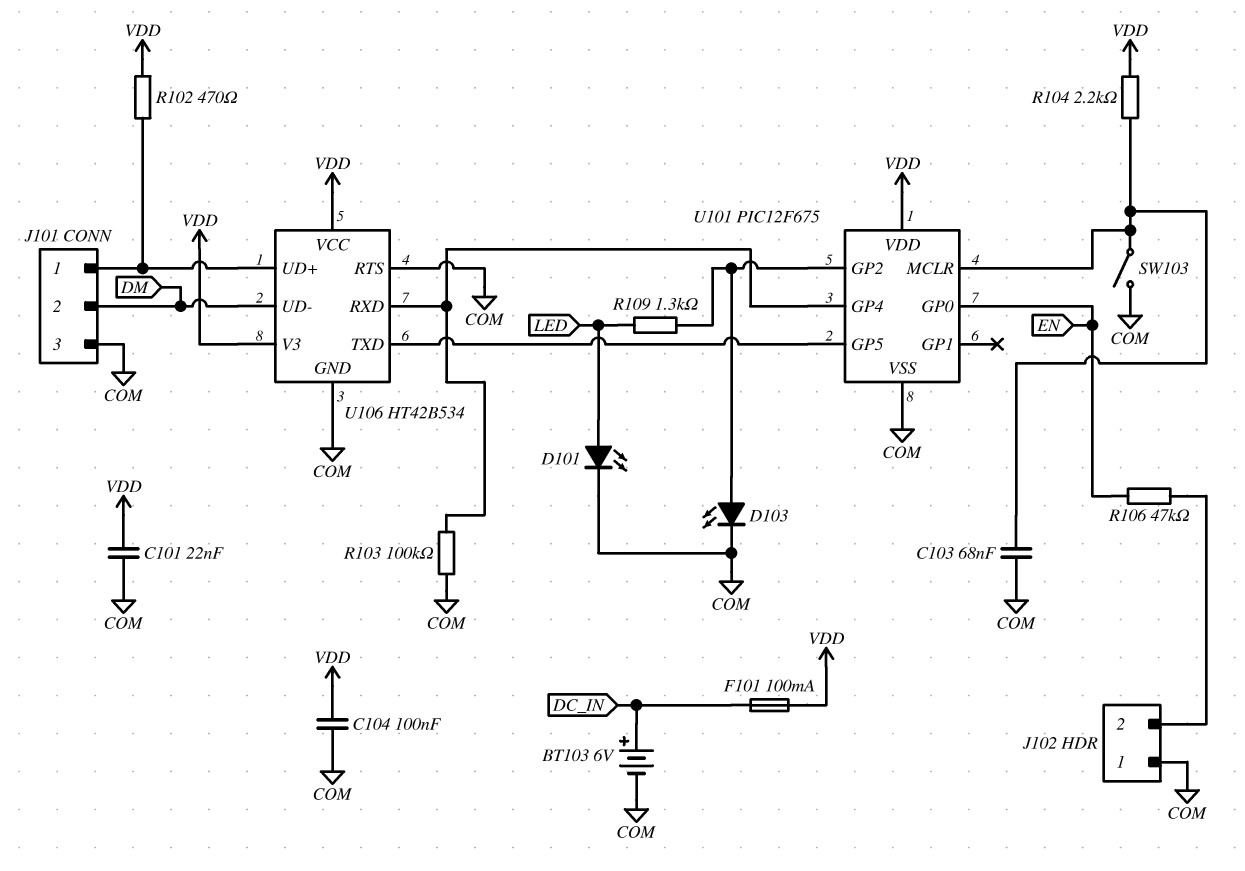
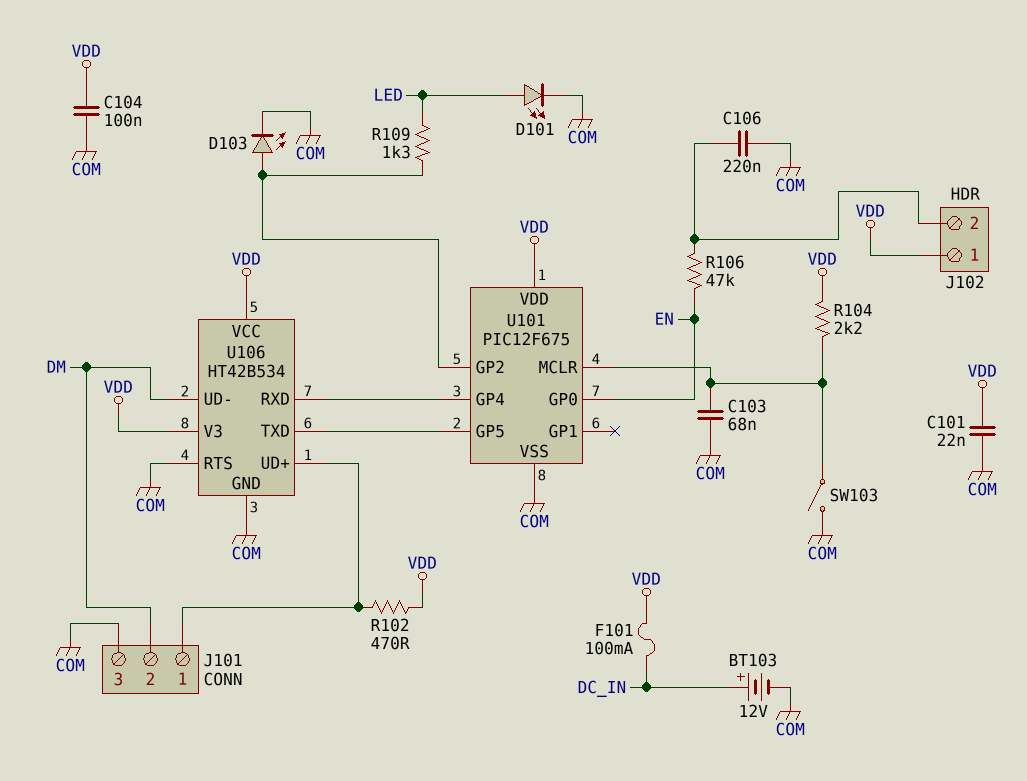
BT103: 6V (plus DC_IN, minus COM) -> 12V (plus DC_IN, minus COM)
C106: none -> 220nF (COM, J102/2)
J102 pin 1: COM -> VDD
R103: 100k (COM, U101/GP4) -> none

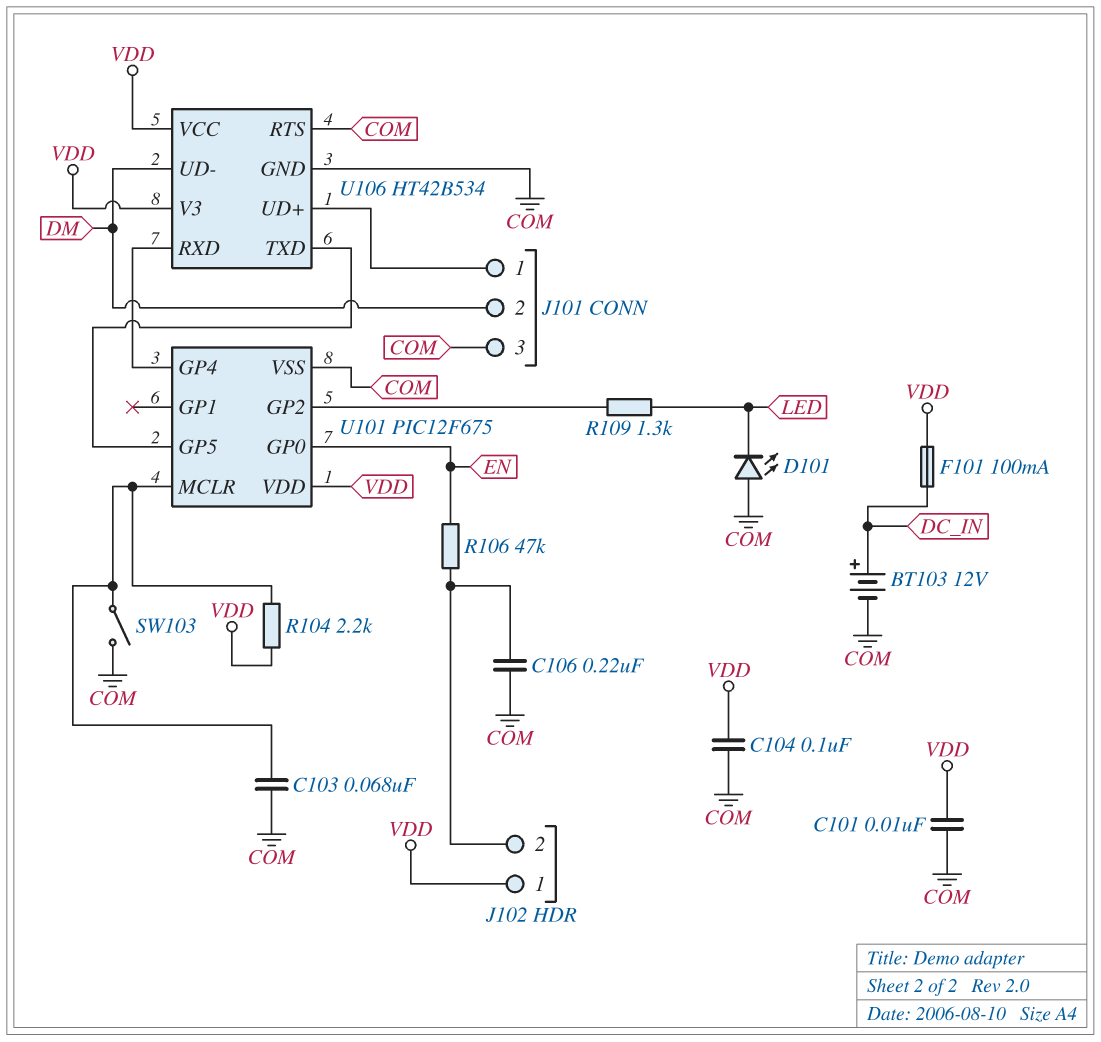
C101: 22nF (COM, VDD) -> 10nF (COM, VDD)
D101: LED (A LED, K COM) -> LED (A COM, K LED)
D103: LED (A U101/GP2, K COM) -> none
R102: 470 (J101/1, VDD) -> none

